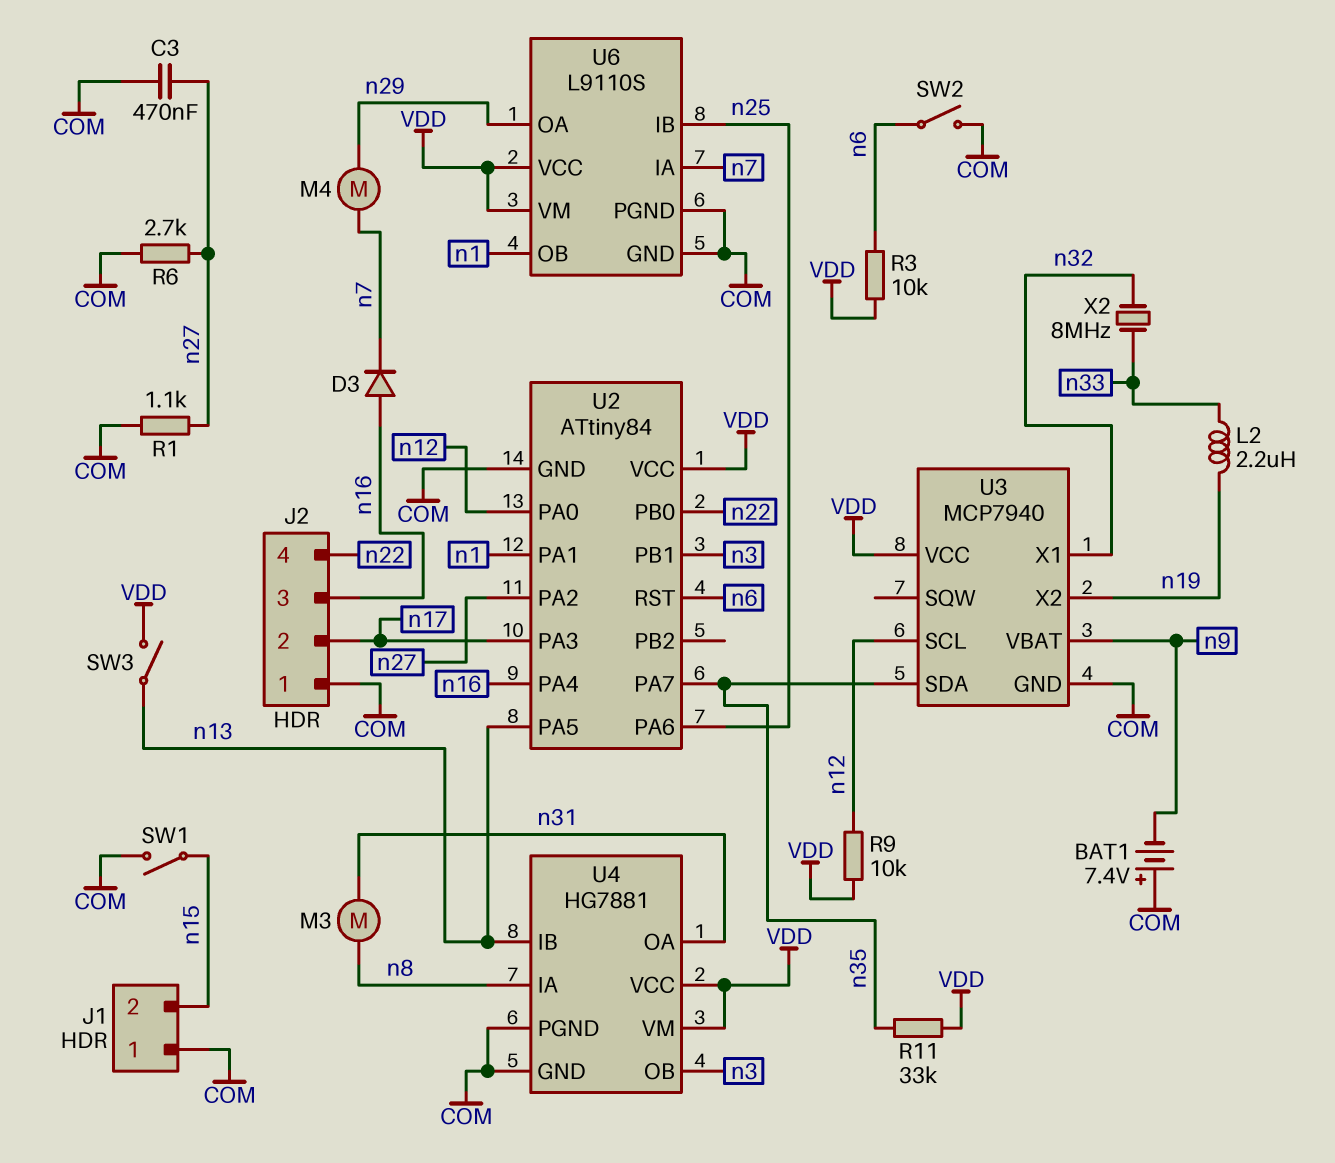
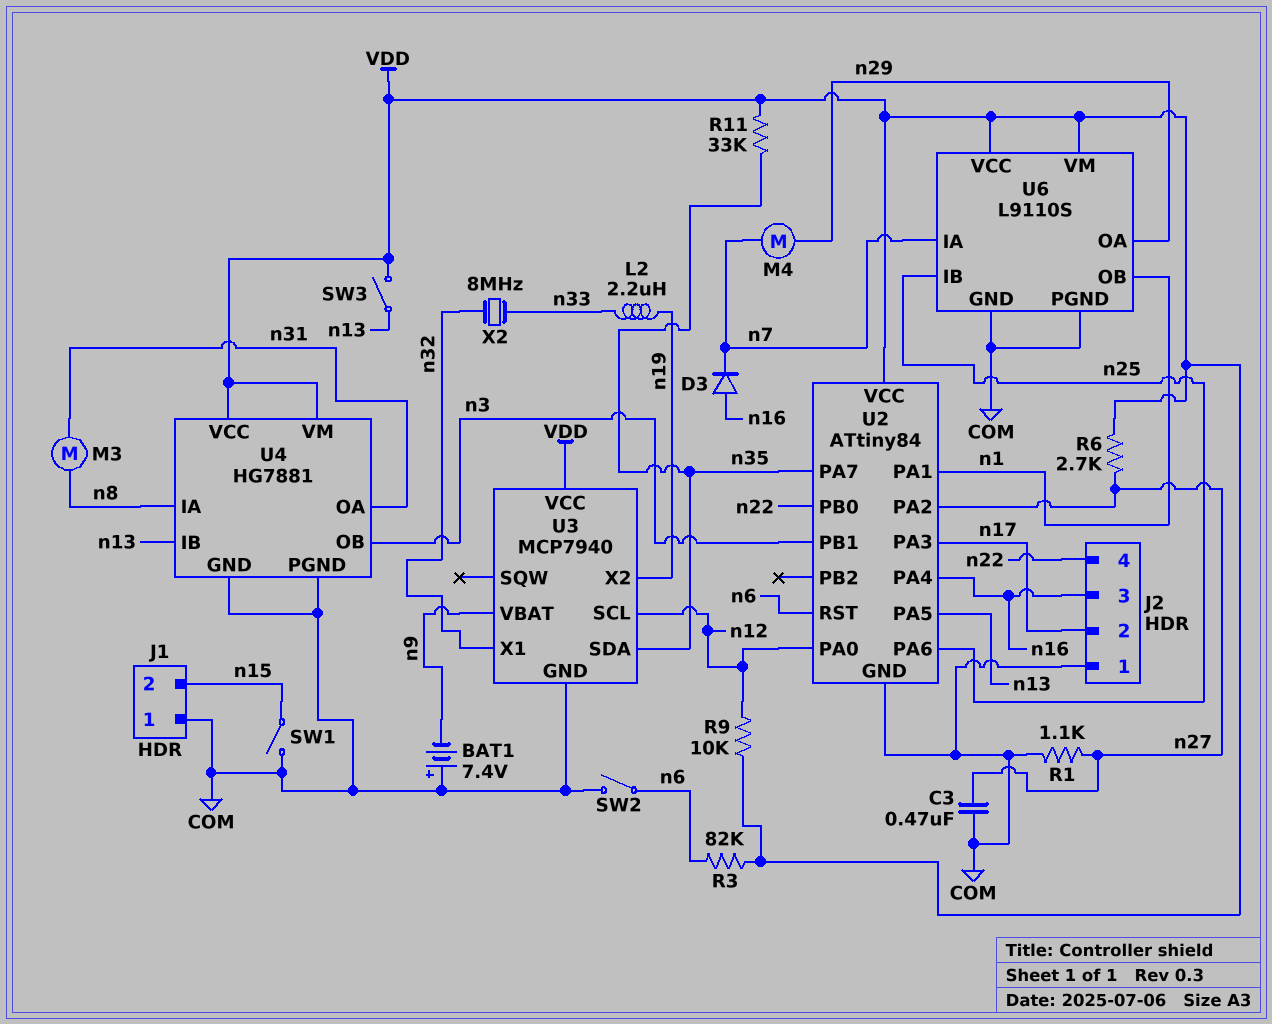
R3: 10k (VDD, n6) -> 82k (VDD, n6)
R6: 2.7k (COM, n27) -> 2.7k (VDD, n27)

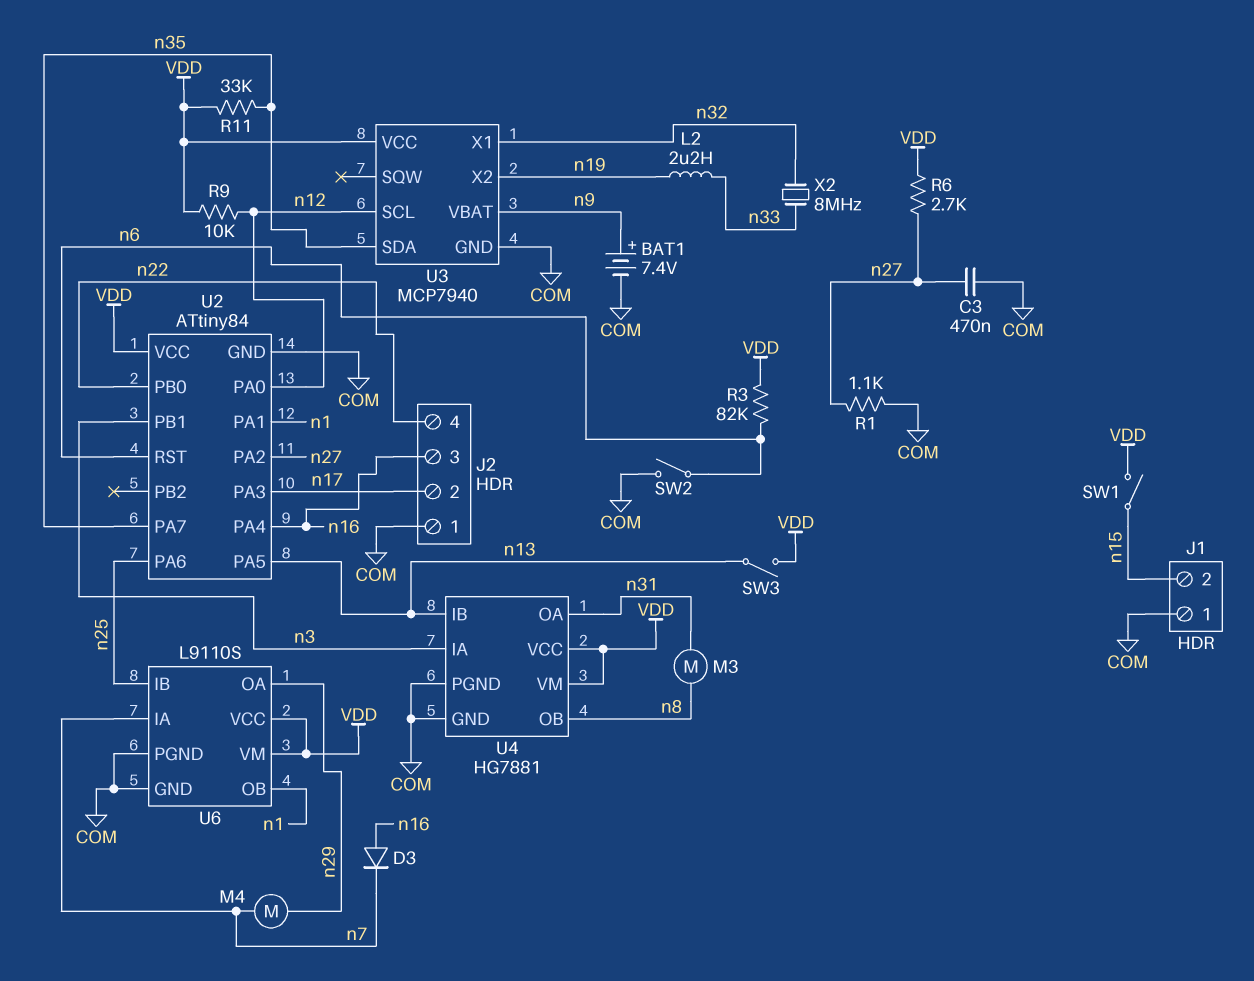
BAT1: 7.4V (plus COM, minus n9) -> 7.4V (plus n9, minus COM)
SW1: switch (COM, n15) -> switch (VDD, n15)
U4 pin IA: n8 -> n3
U4 pin OB: n3 -> n8

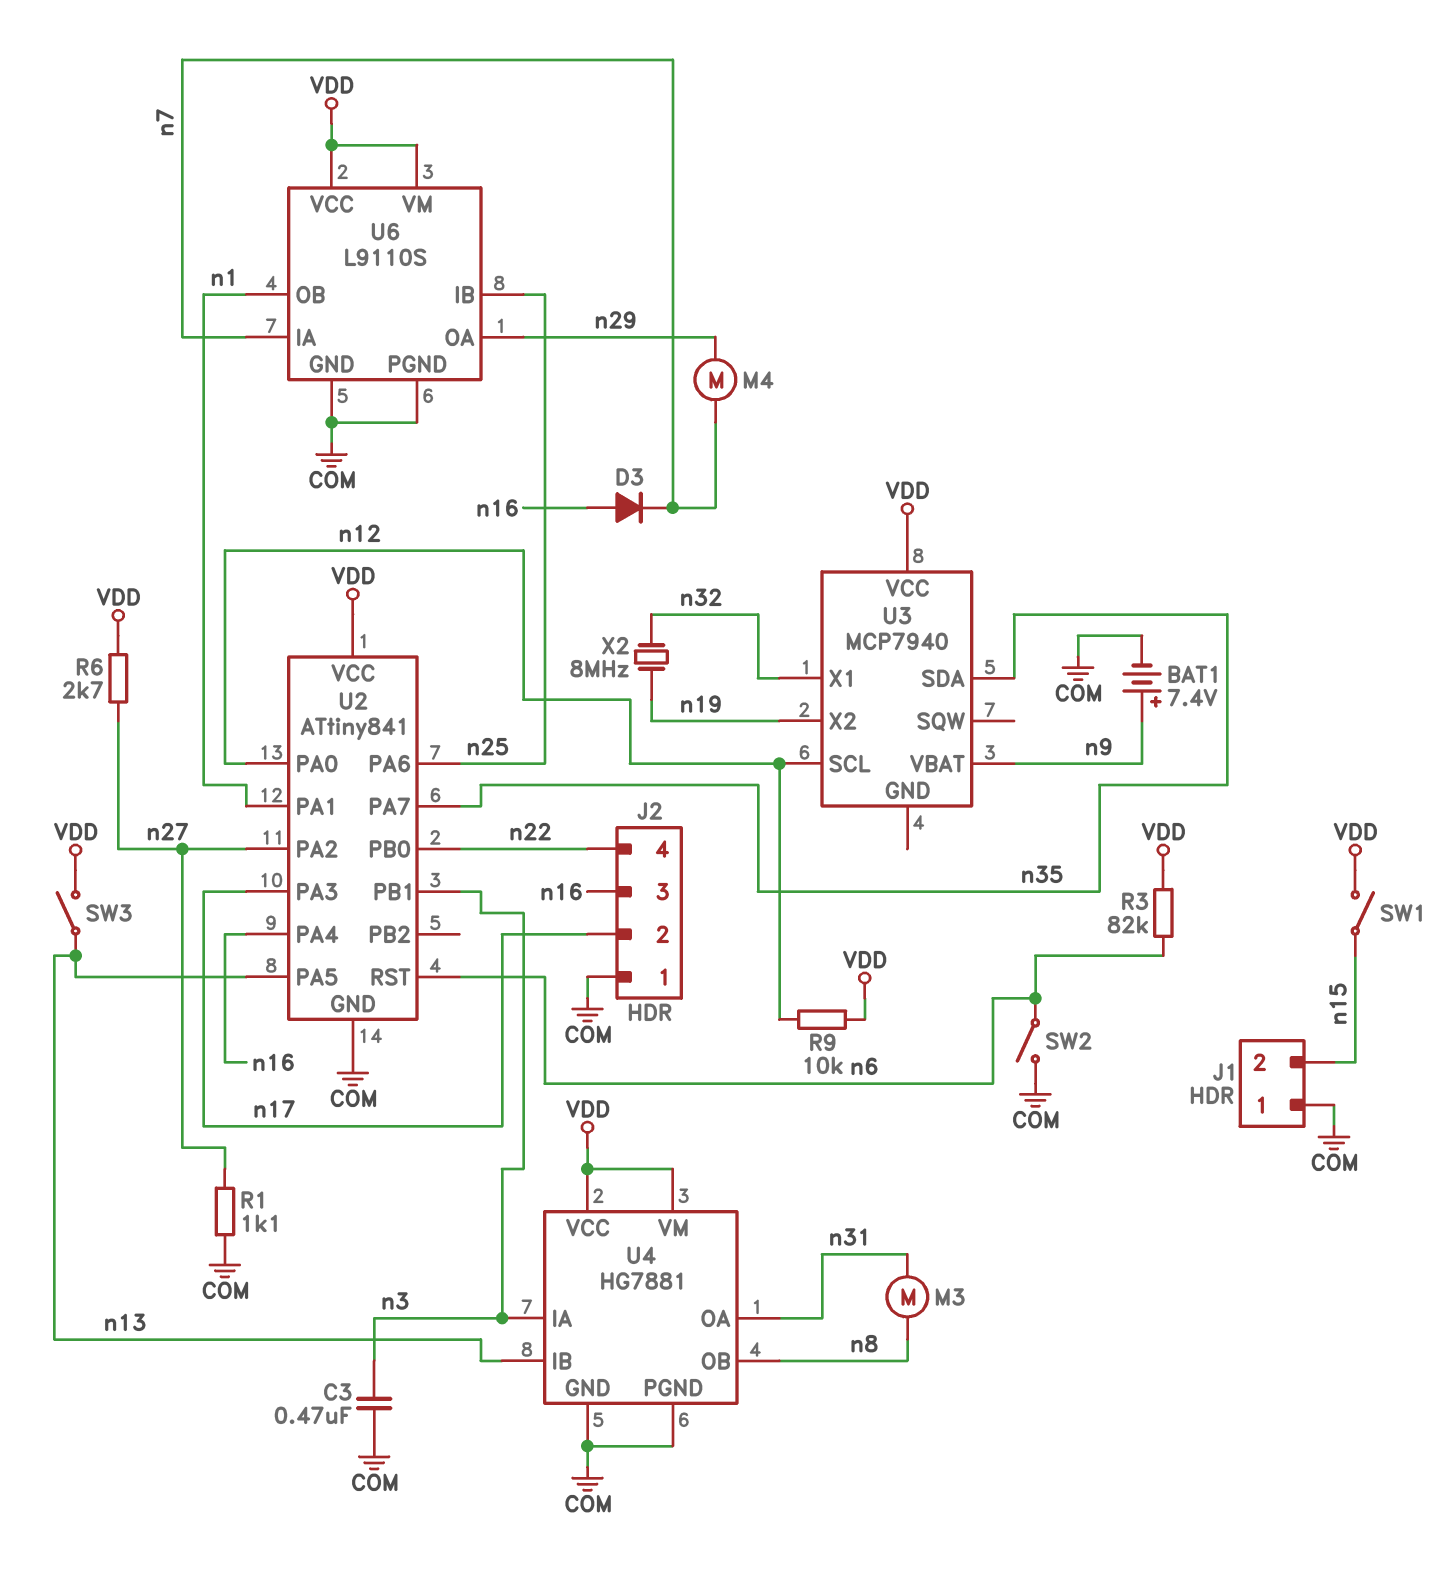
C3: 470nF (COM, n27) -> 470nF (COM, n3)
L2: 2.2uH (n19, n33) -> none
R11: 33k (VDD, n35) -> none
U2: ATtiny84 -> ATtiny841
U3 pin GND: COM -> none
X2: 8MHz (n32, n33) -> 8MHz (n19, n32)

